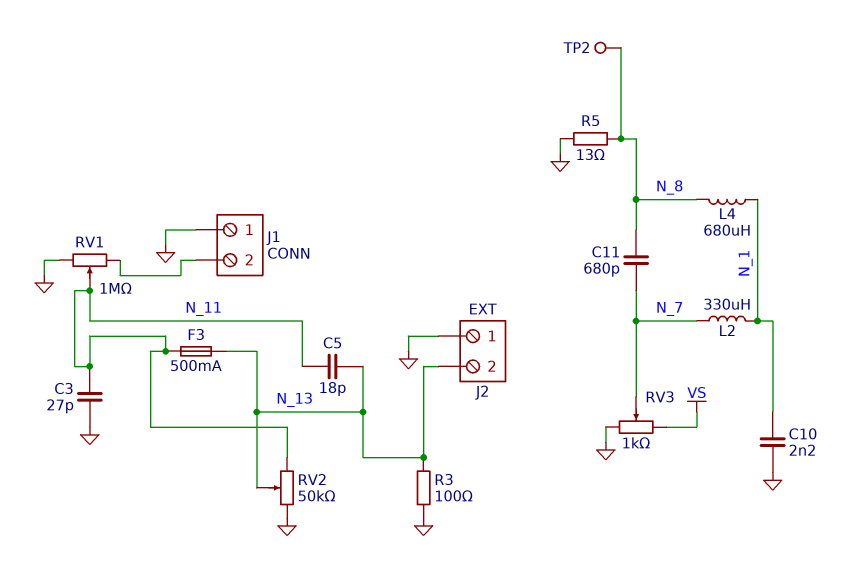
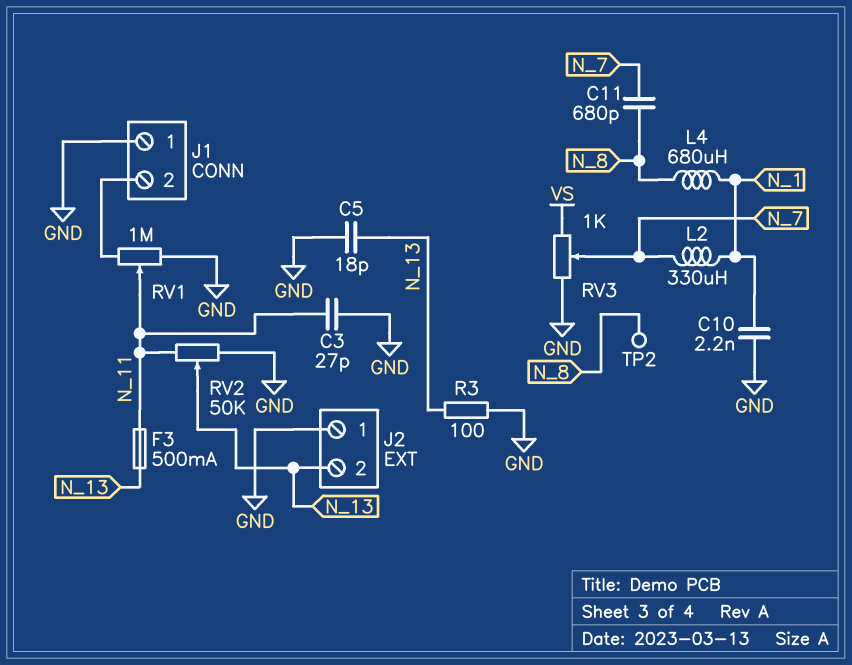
C5: 18pF (N_11, N_13) -> 18pF (GND, N_13)
R5: 13 (GND, N_8) -> none

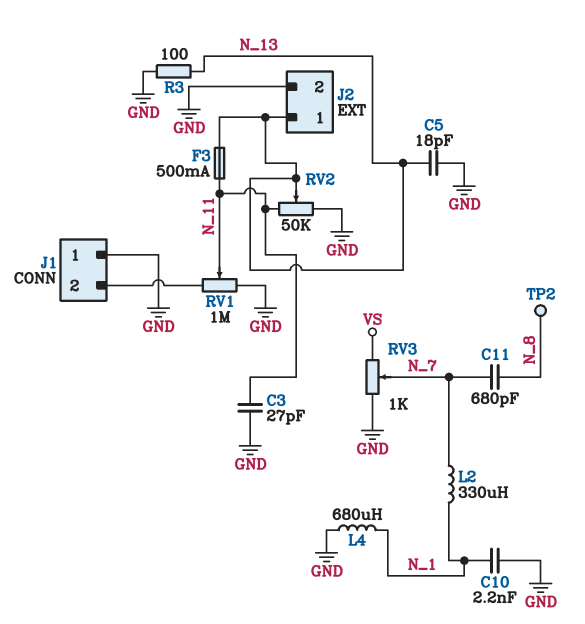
J2 pin 1: GND -> N_13
J2 pin 2: N_13 -> GND
L4: 680uH (N_1, N_8) -> 680uH (GND, N_1)

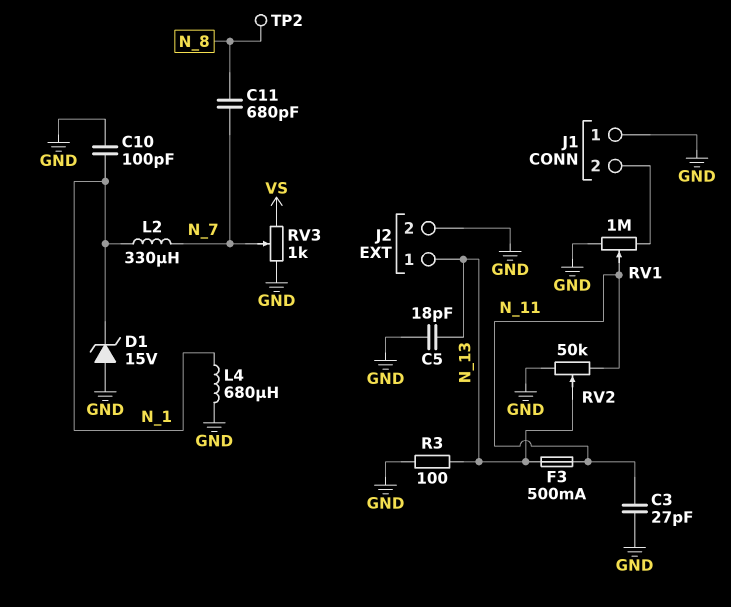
C10: 2.2nF (GND, N_1) -> 100pF (GND, N_1)
D1: none -> zener 15V (A GND, K N_1)

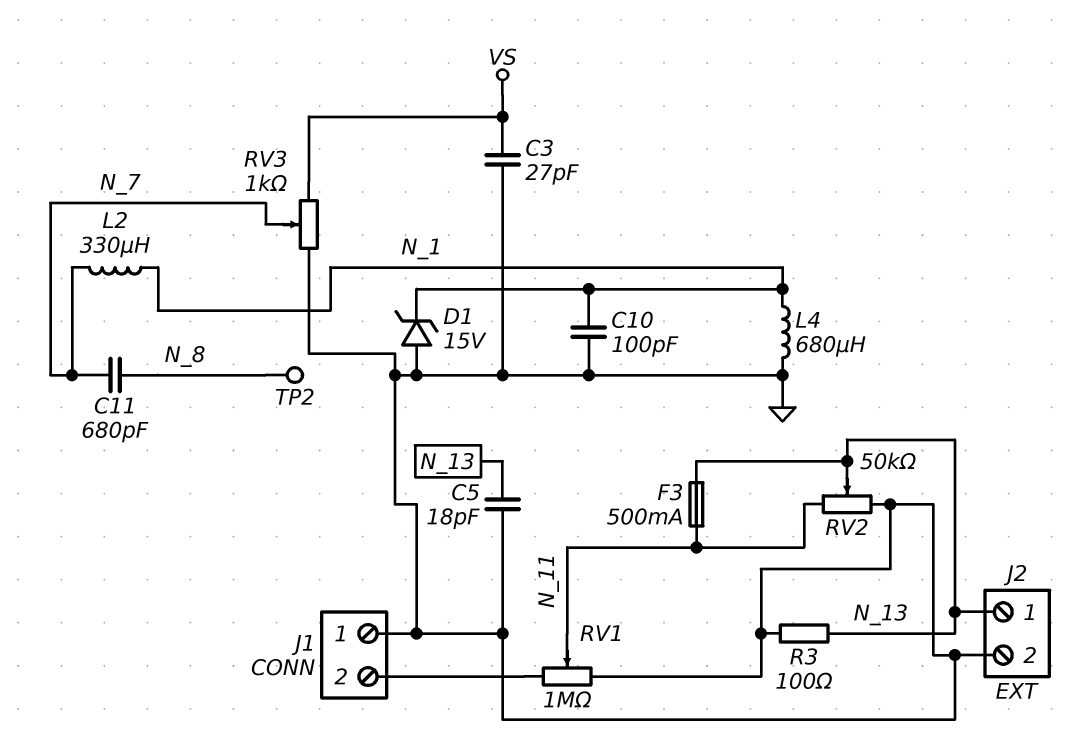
C3: 27pF (GND, N_11) -> 27pF (GND, VS)

